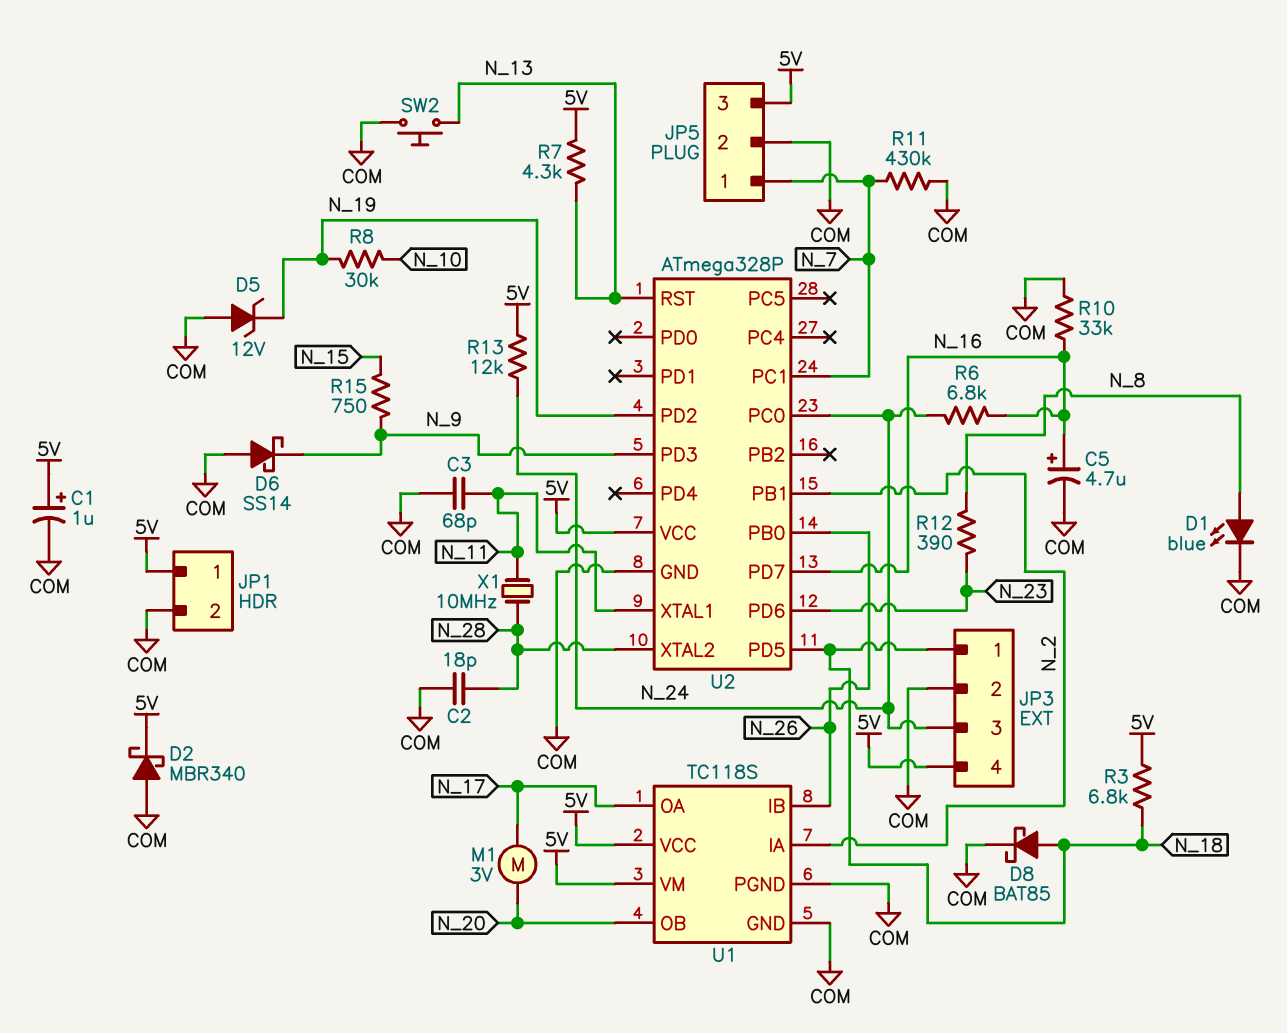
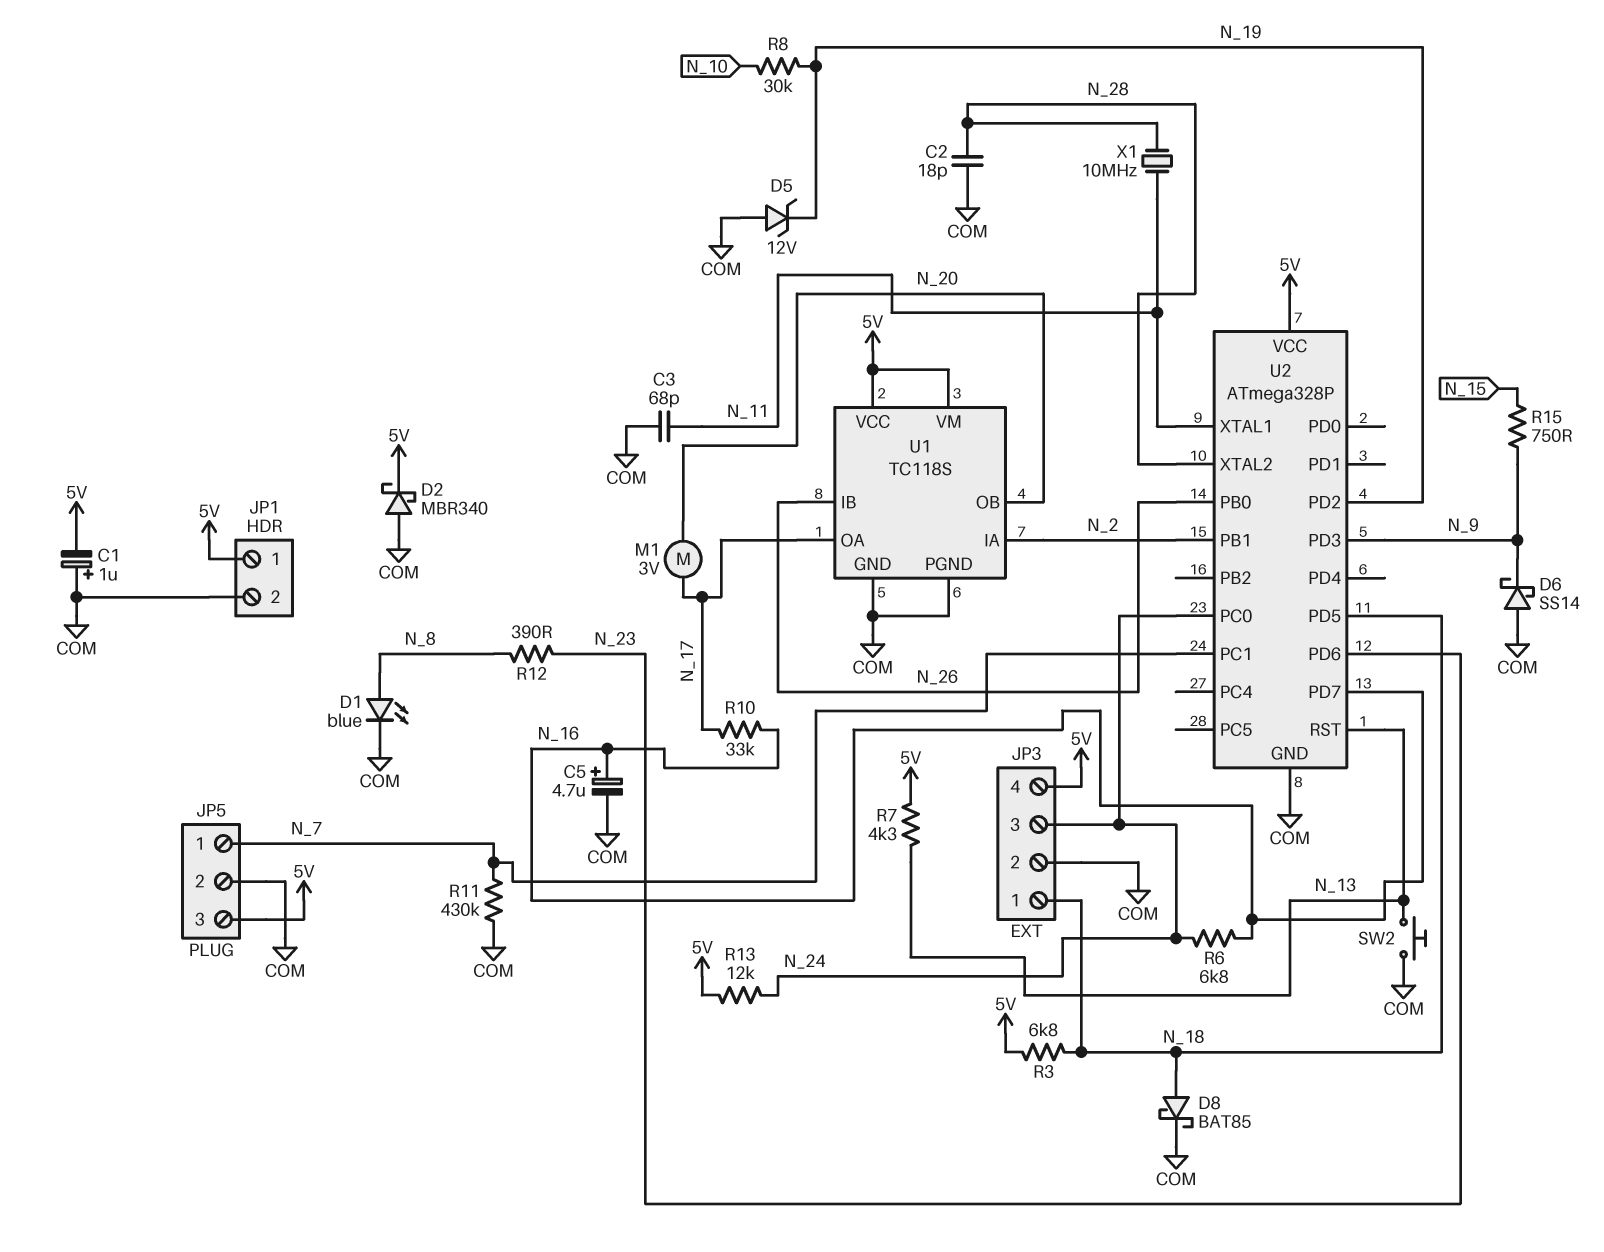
C1: 1uF (plus 5V, minus COM) -> 1uF (plus COM, minus 5V)
R10: 33k (COM, N_16) -> 33k (N_16, N_17)

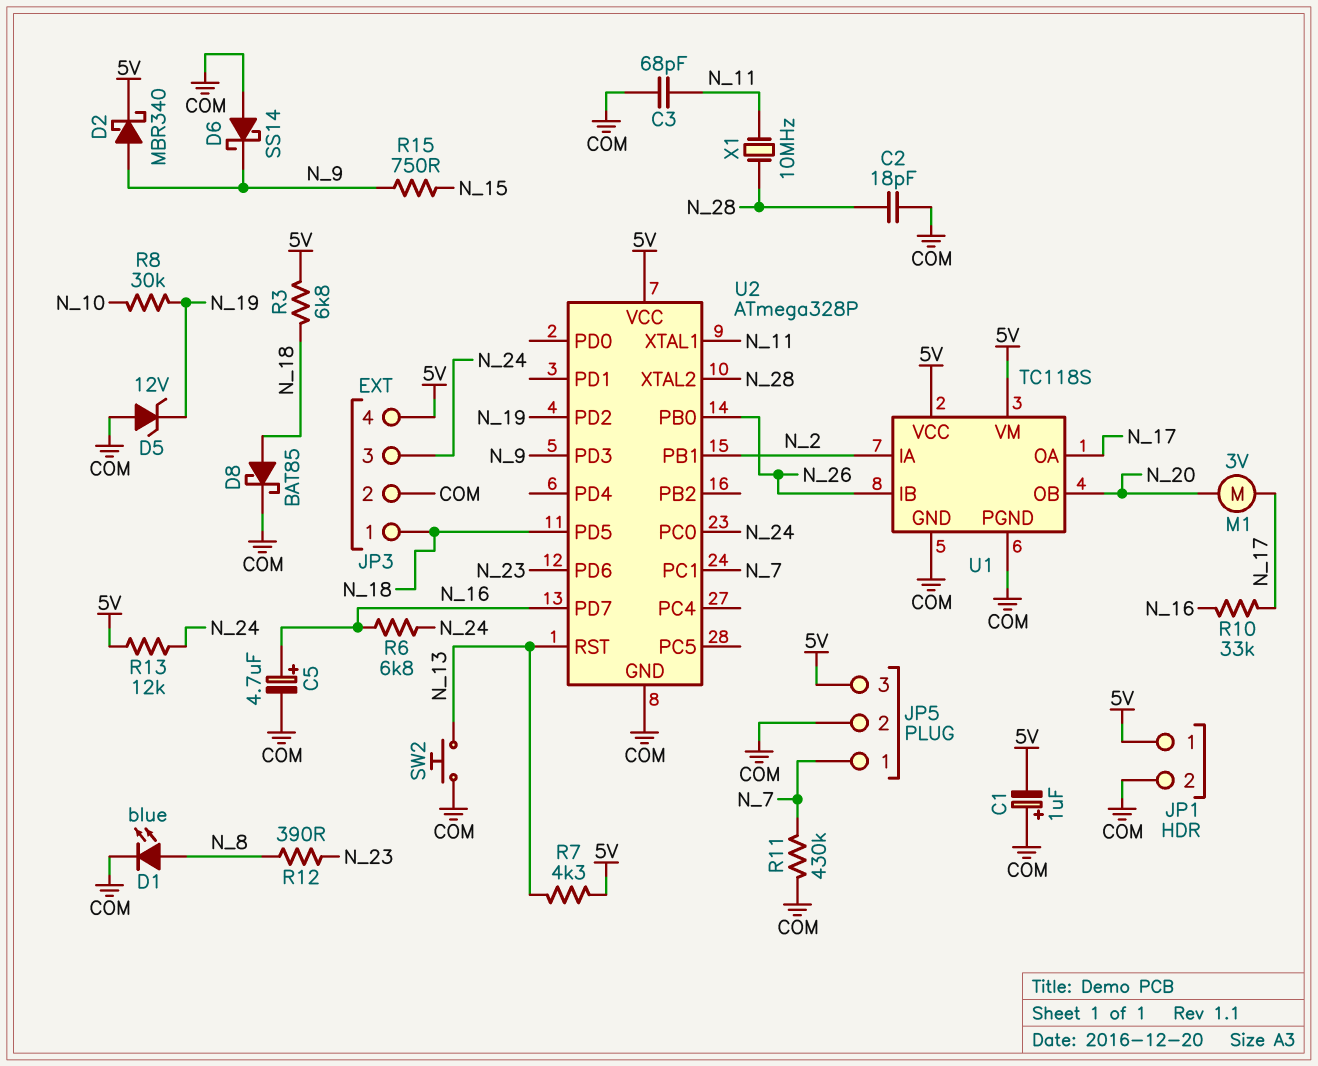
D2: schottky MBR340 (A COM, K 5V) -> schottky MBR340 (A N_9, K 5V)

